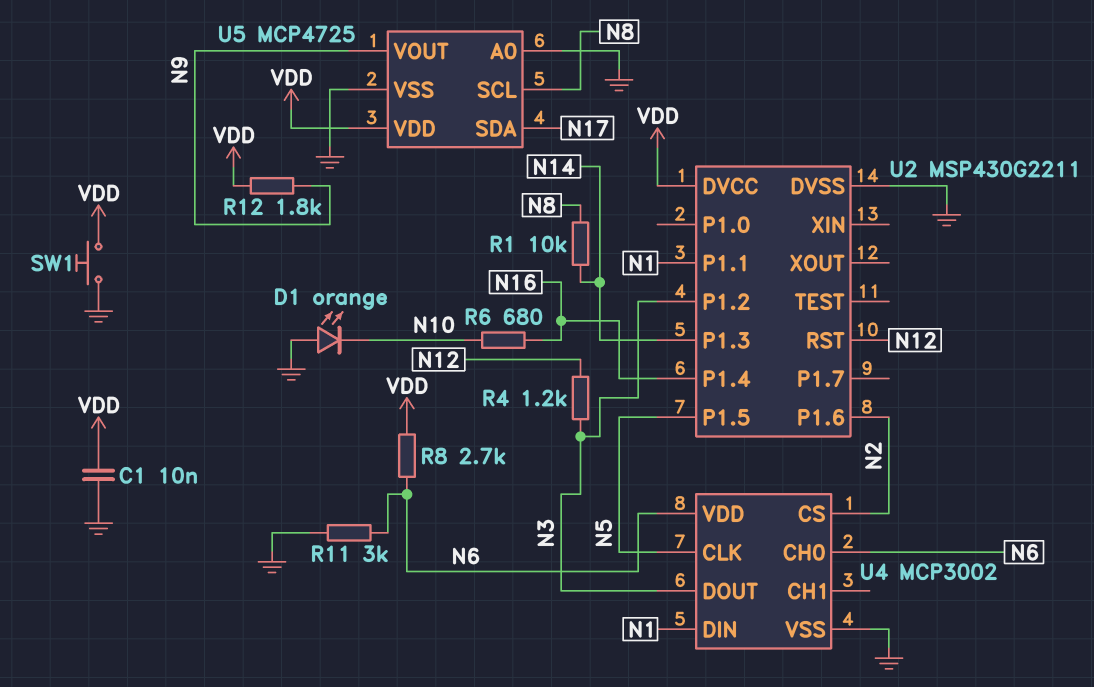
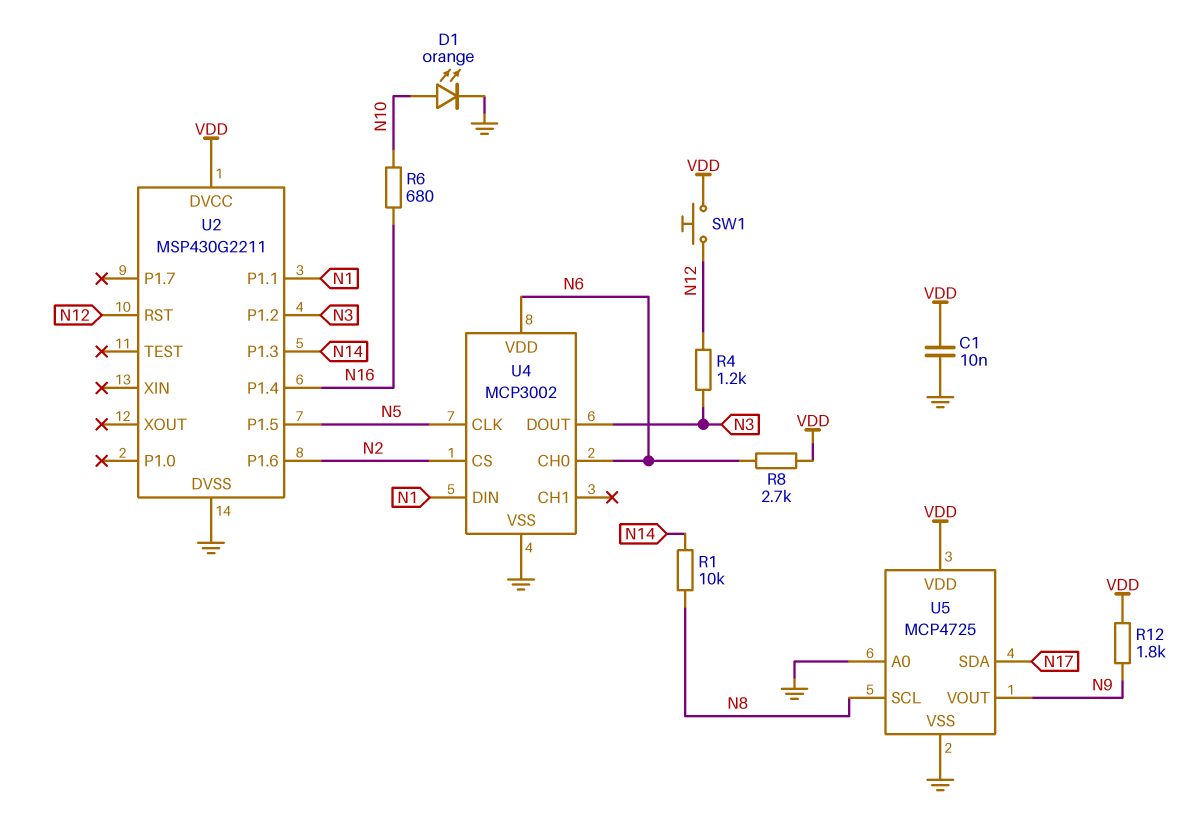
D1: LED orange (A GND, K N10) -> LED orange (A N10, K GND)
R11: 3k (GND, N6) -> none
SW1: button (GND, VDD) -> button (N12, VDD)

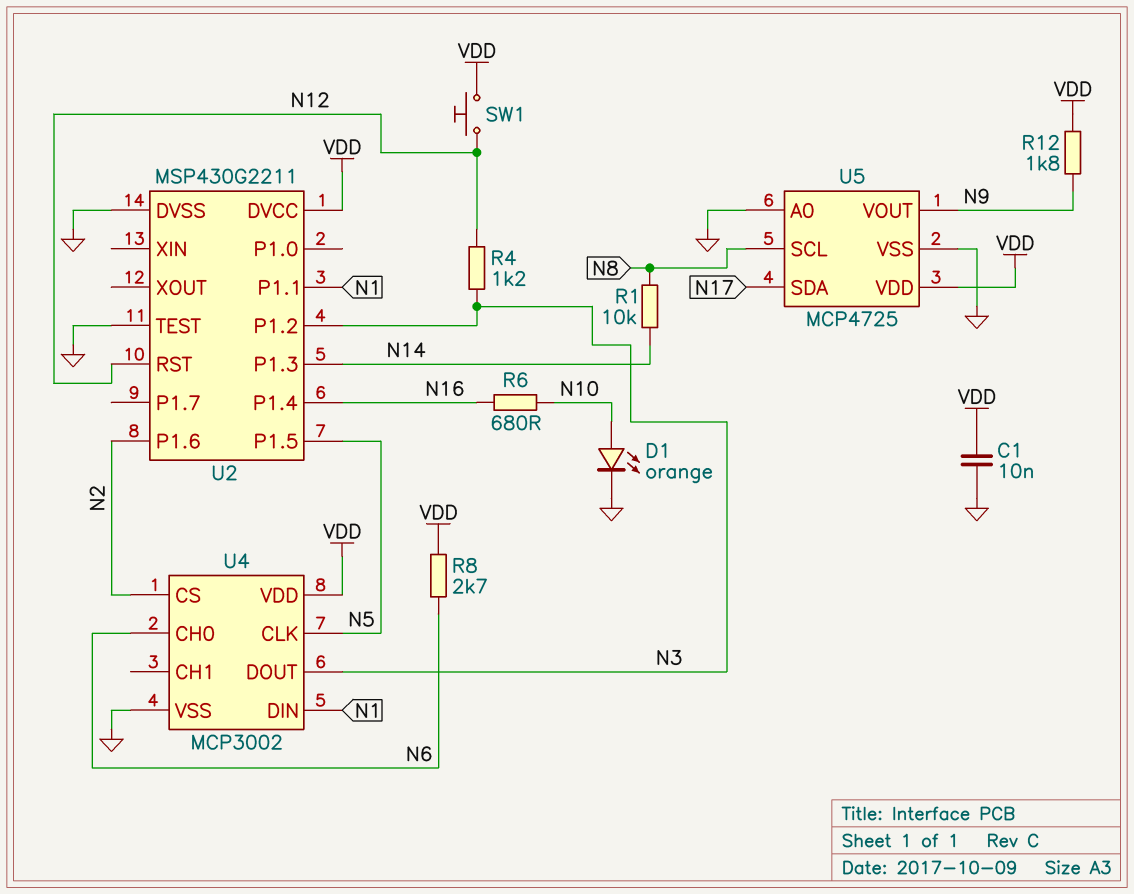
U2 pin TEST: none -> GND
U4 pin VDD: N6 -> VDD

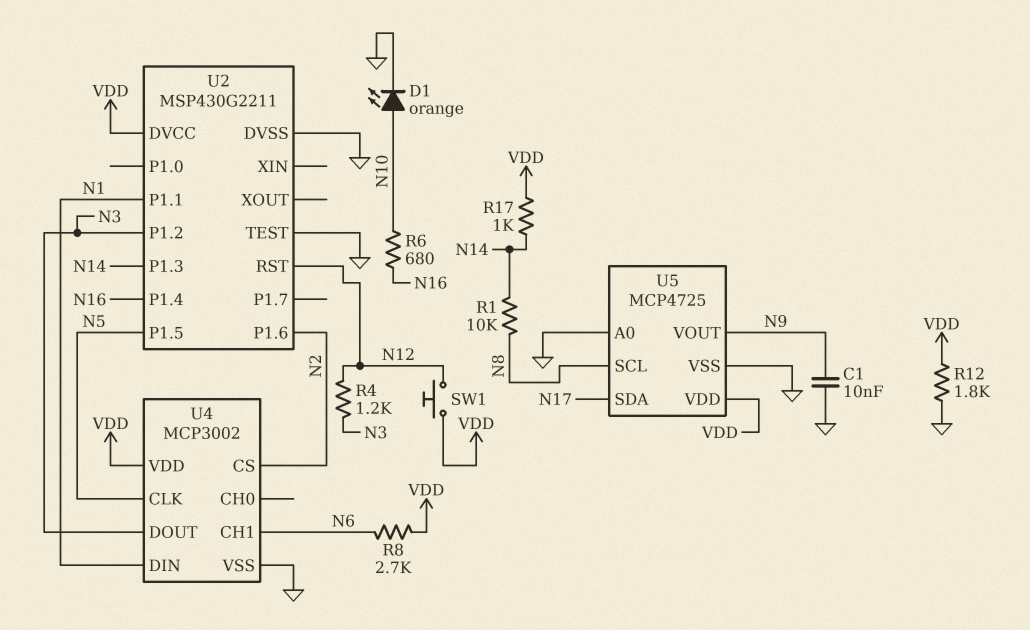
C1: 10nF (GND, VDD) -> 10nF (GND, N9)
R12: 1.8k (N9, VDD) -> 1.8k (GND, VDD)
R17: none -> 1k (N14, VDD)
U4 pin CH0: N6 -> none
U4 pin CH1: none -> N6

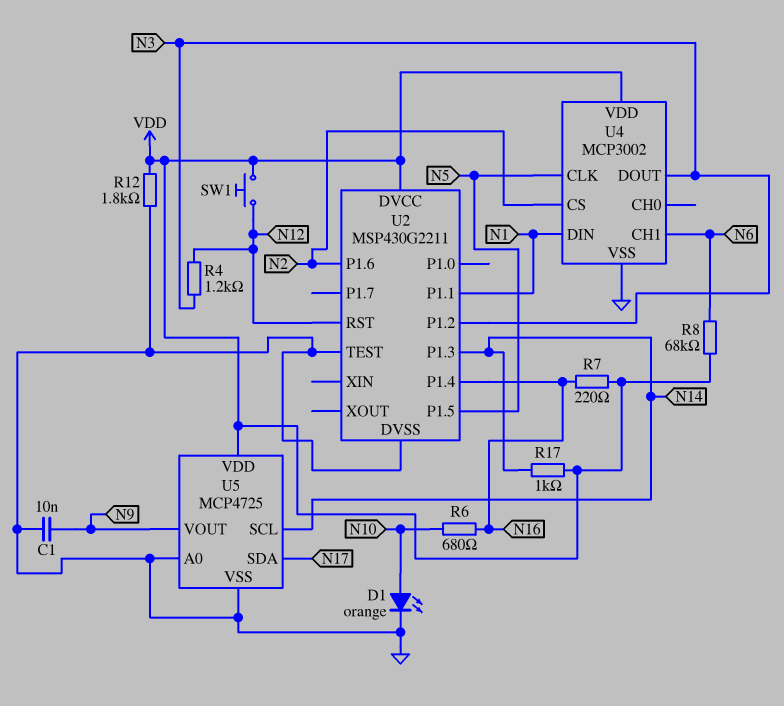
R1: 10k (N8, N14) -> none
R7: none -> 220 (N16, VDD)
R8: 2.7k (N6, VDD) -> 68k (N6, VDD)
U5 pin SCL: N8 -> N14

